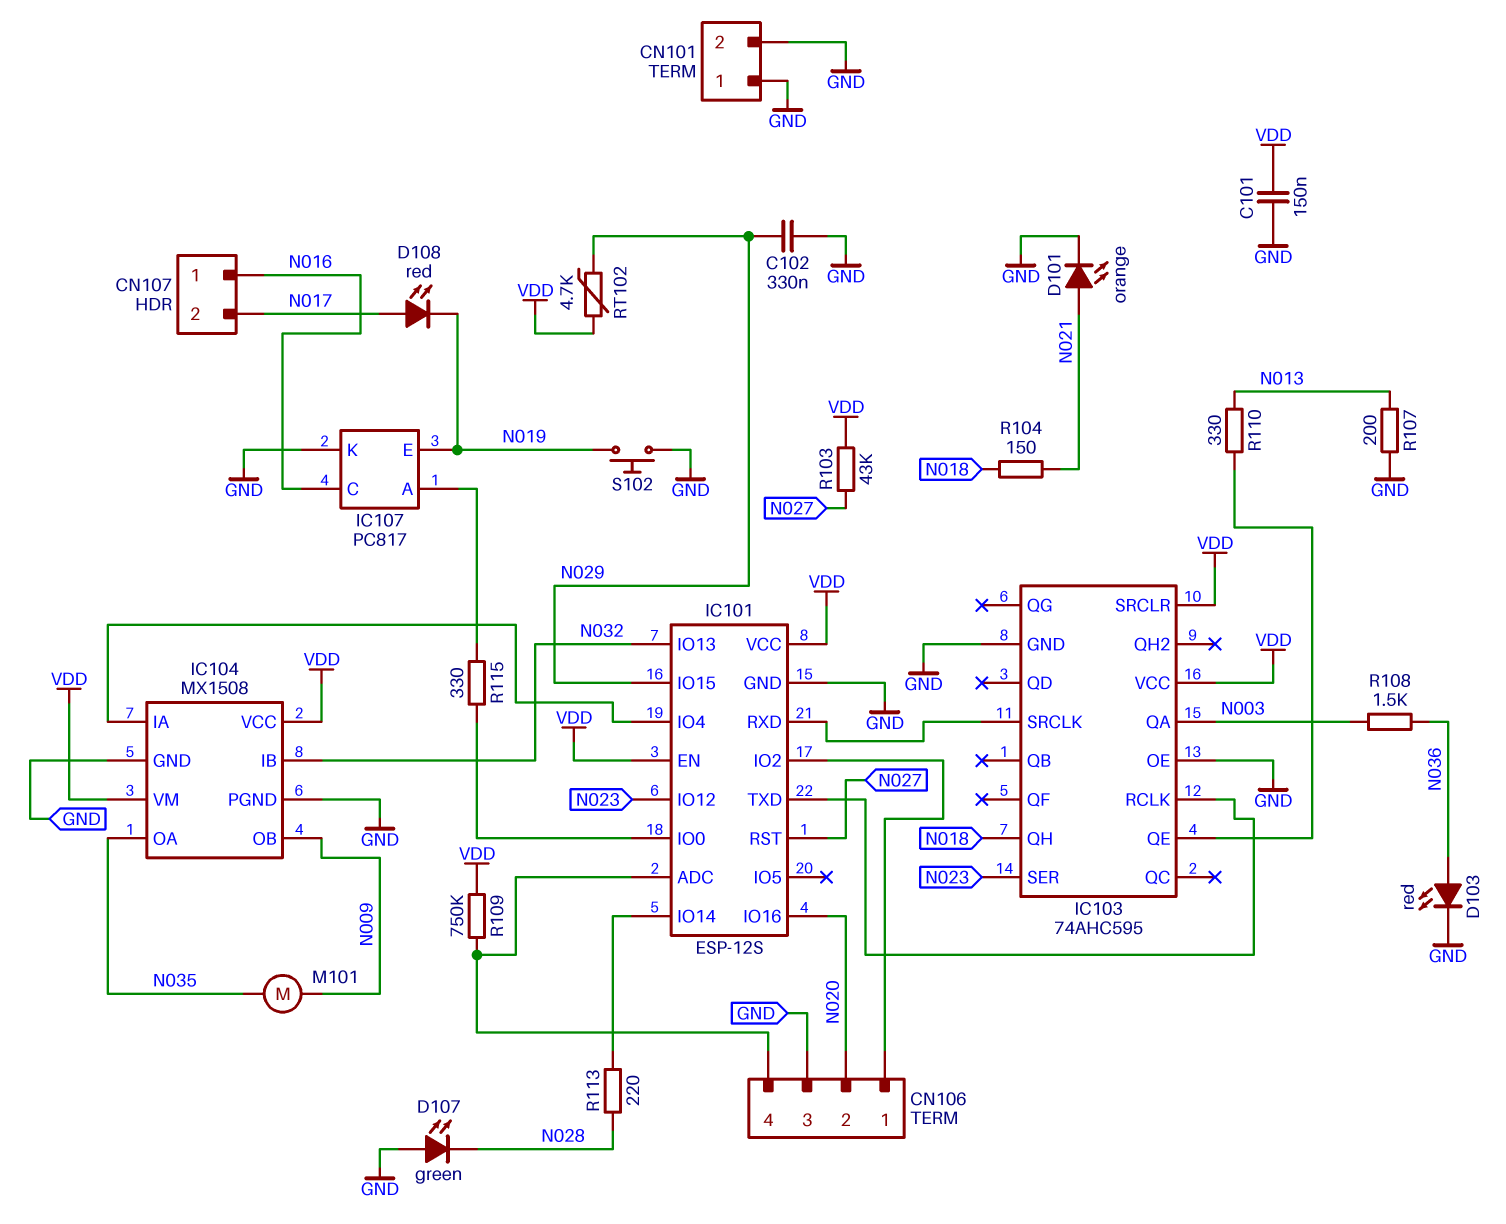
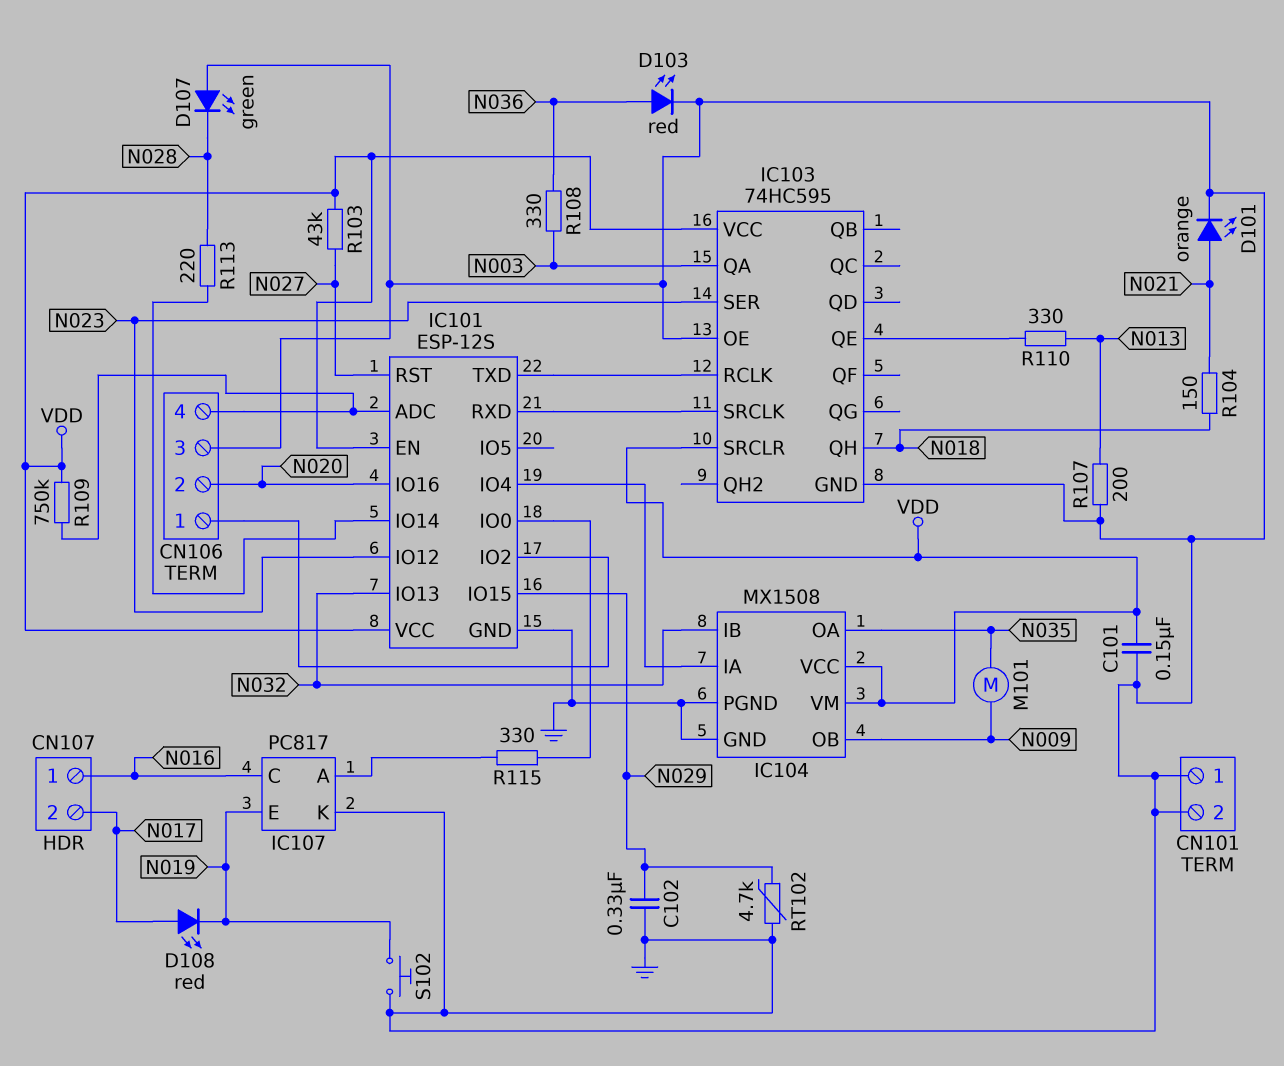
IC103: 74AHC595 -> 74HC595
R108: 1.5k (N003, N036) -> 330 (N003, N036)
RT102: 4.7k (N029, VDD) -> 4.7k (GND, N029)

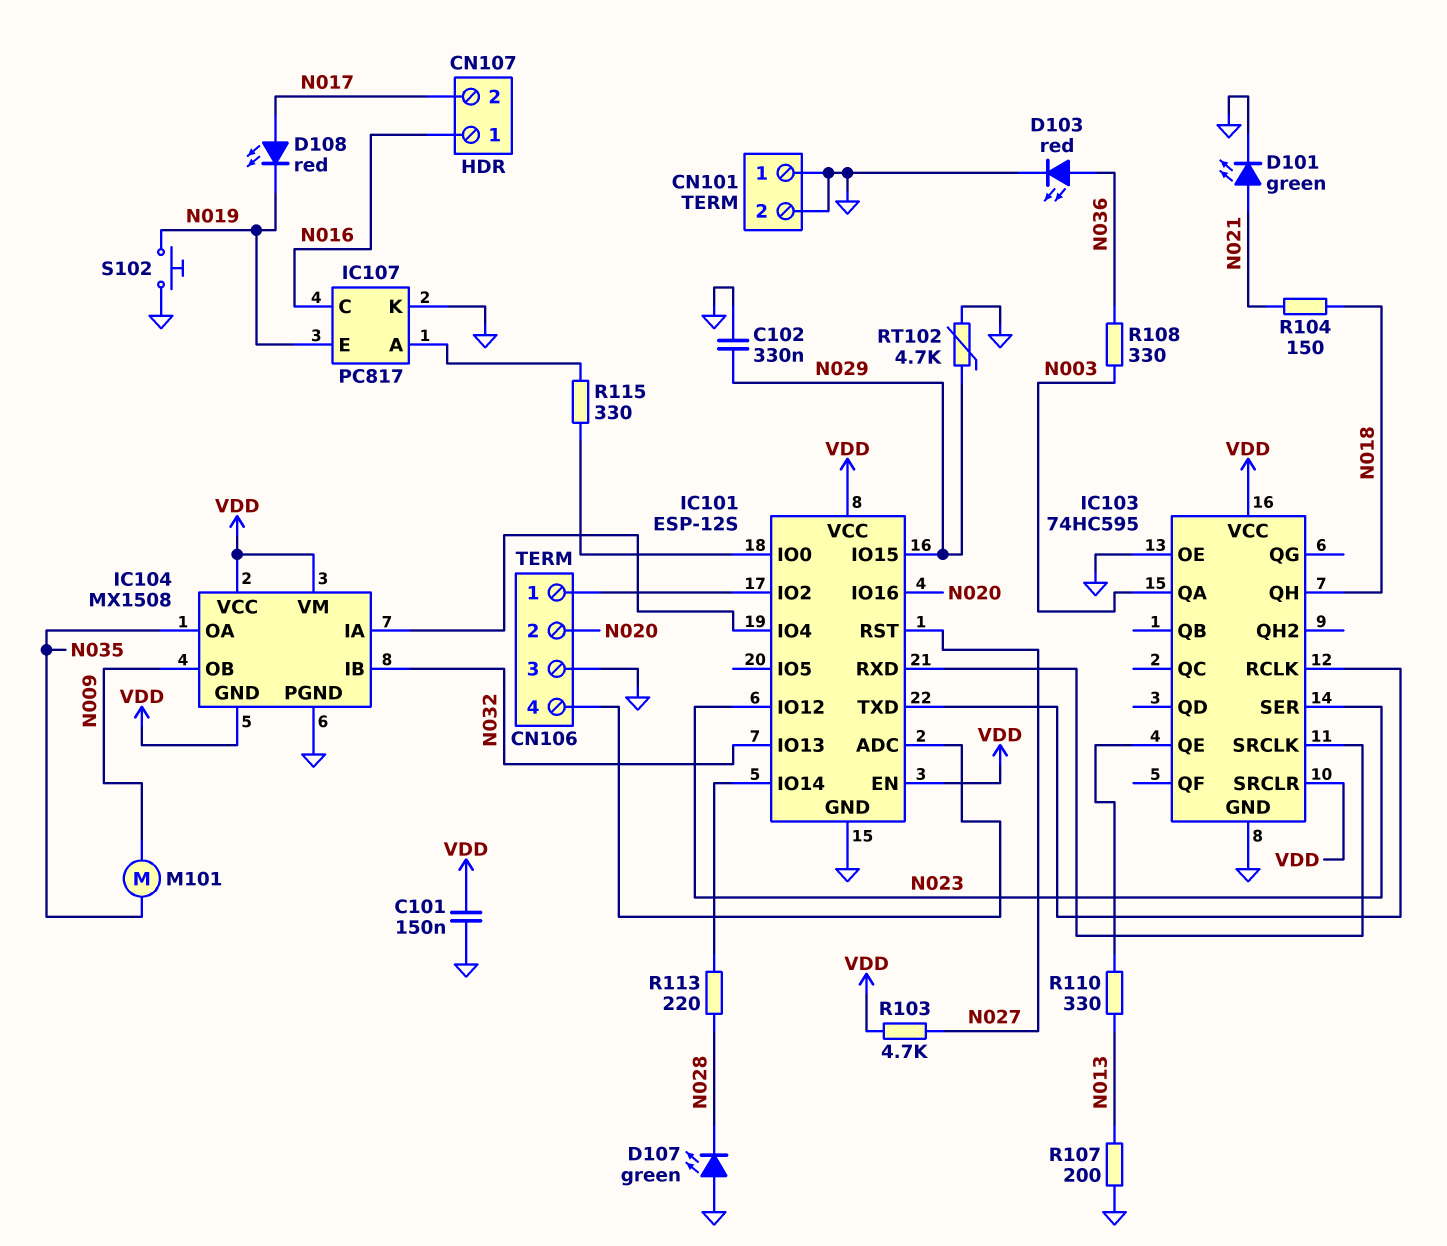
D101: LED orange (A N021, K GND) -> LED green (A N021, K GND)
IC104 pin GND: GND -> VDD
R103: 43k (N027, VDD) -> 4.7k (N027, VDD)
R109: 750k (CN106/4, VDD) -> none

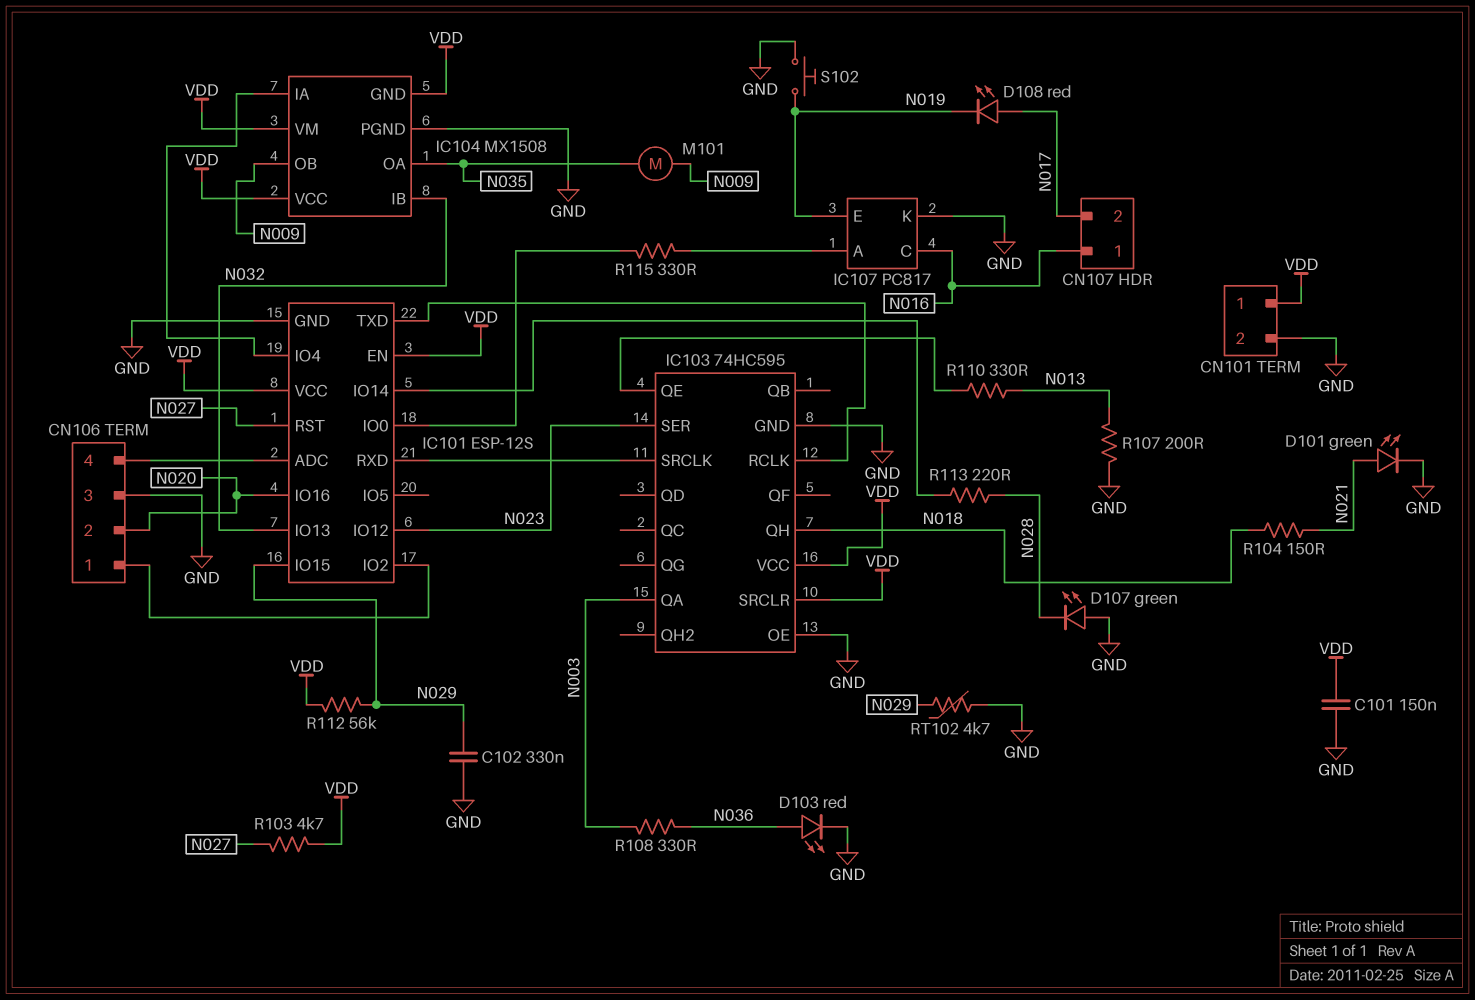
CN101 pin 1: GND -> VDD
R112: none -> 56k (N029, VDD)

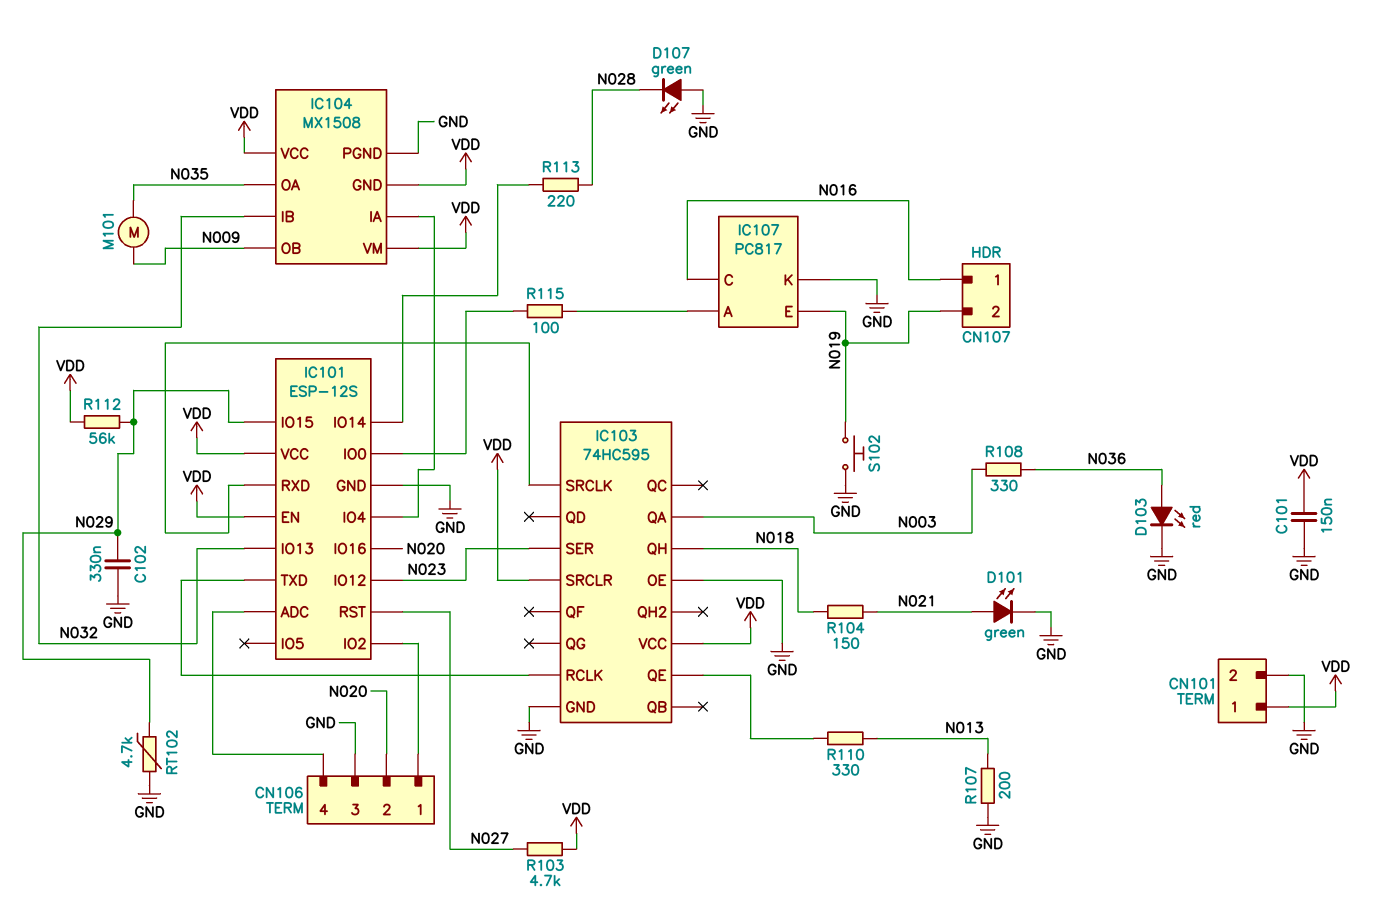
CN107 pin 2: N017 -> N019
D108: LED red (A N017, K N019) -> none
R115: 330 (IC101/IO0, IC107/A) -> 100 (IC101/IO0, IC107/A)

